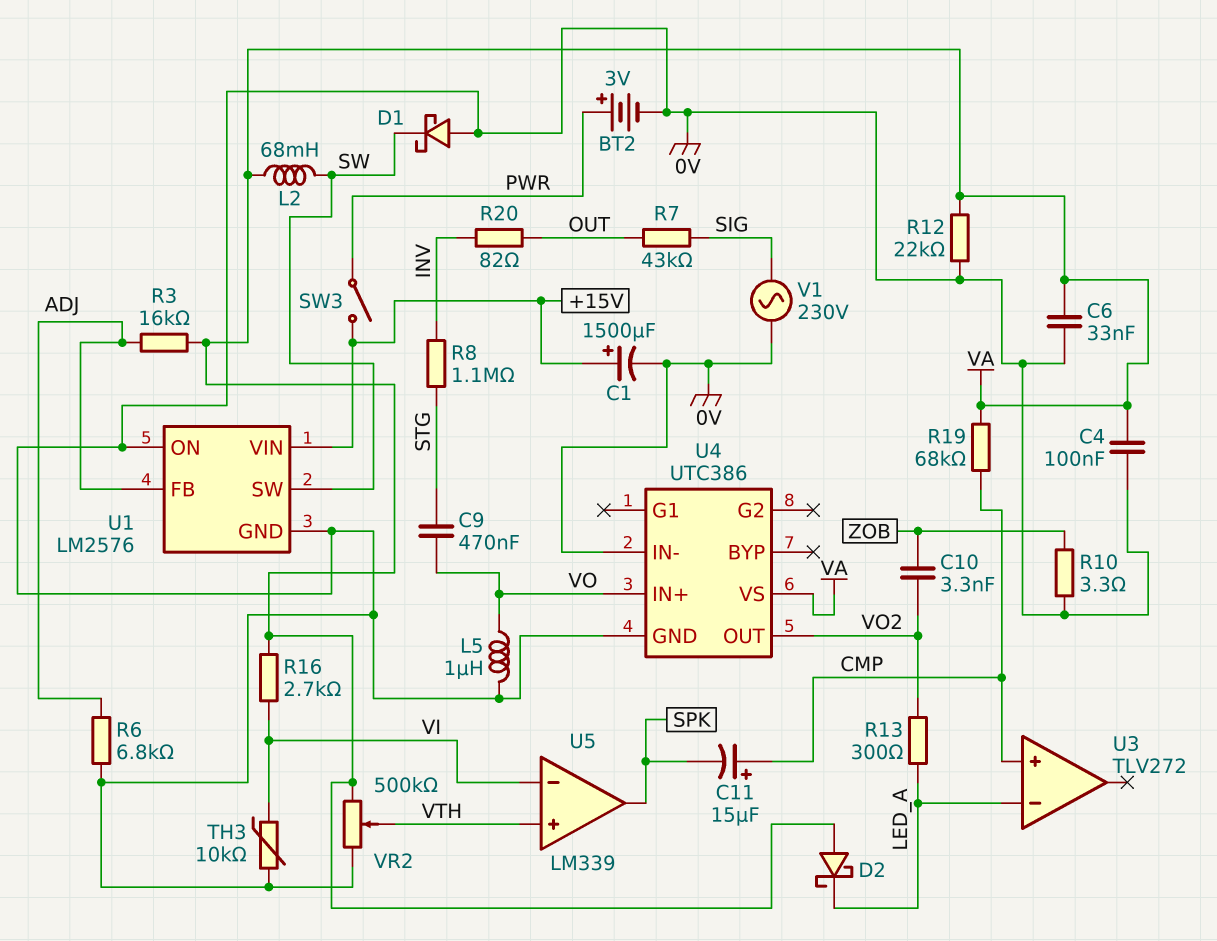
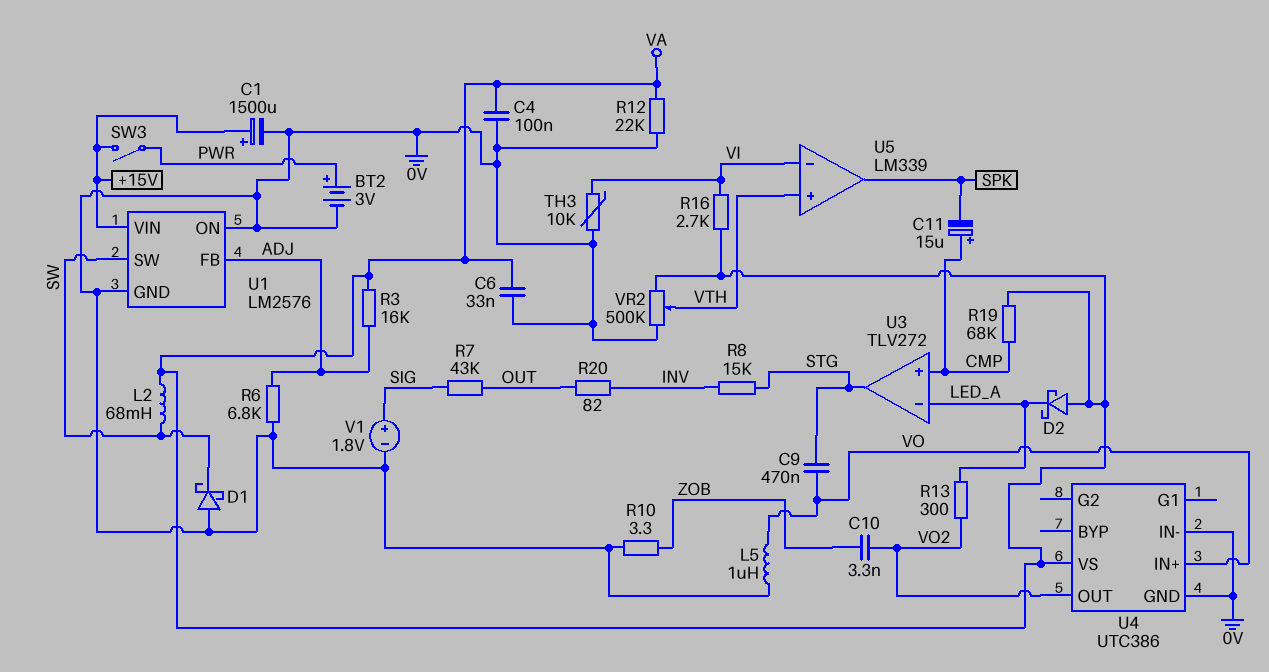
R8: 1.1M (INV, STG) -> 15k (INV, STG)
U3 pin out: none -> STG
V1: AC 230V (0V, SIG) -> 1.8V (plus SIG, minus 0V)

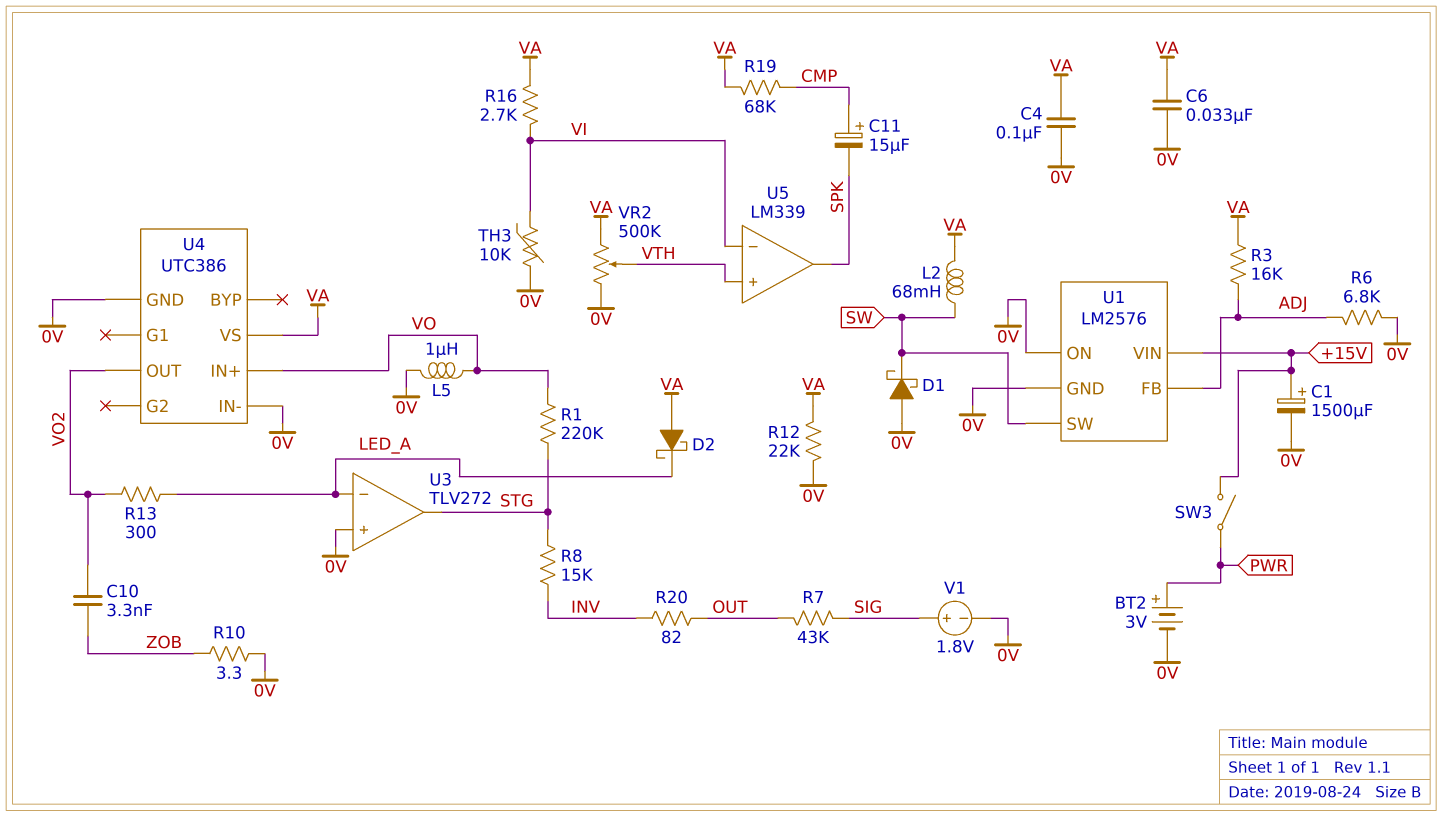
C9: 470nF (STG, VO) -> none
R1: none -> 220k (STG, VO)
U3 pin in+: CMP -> 0V

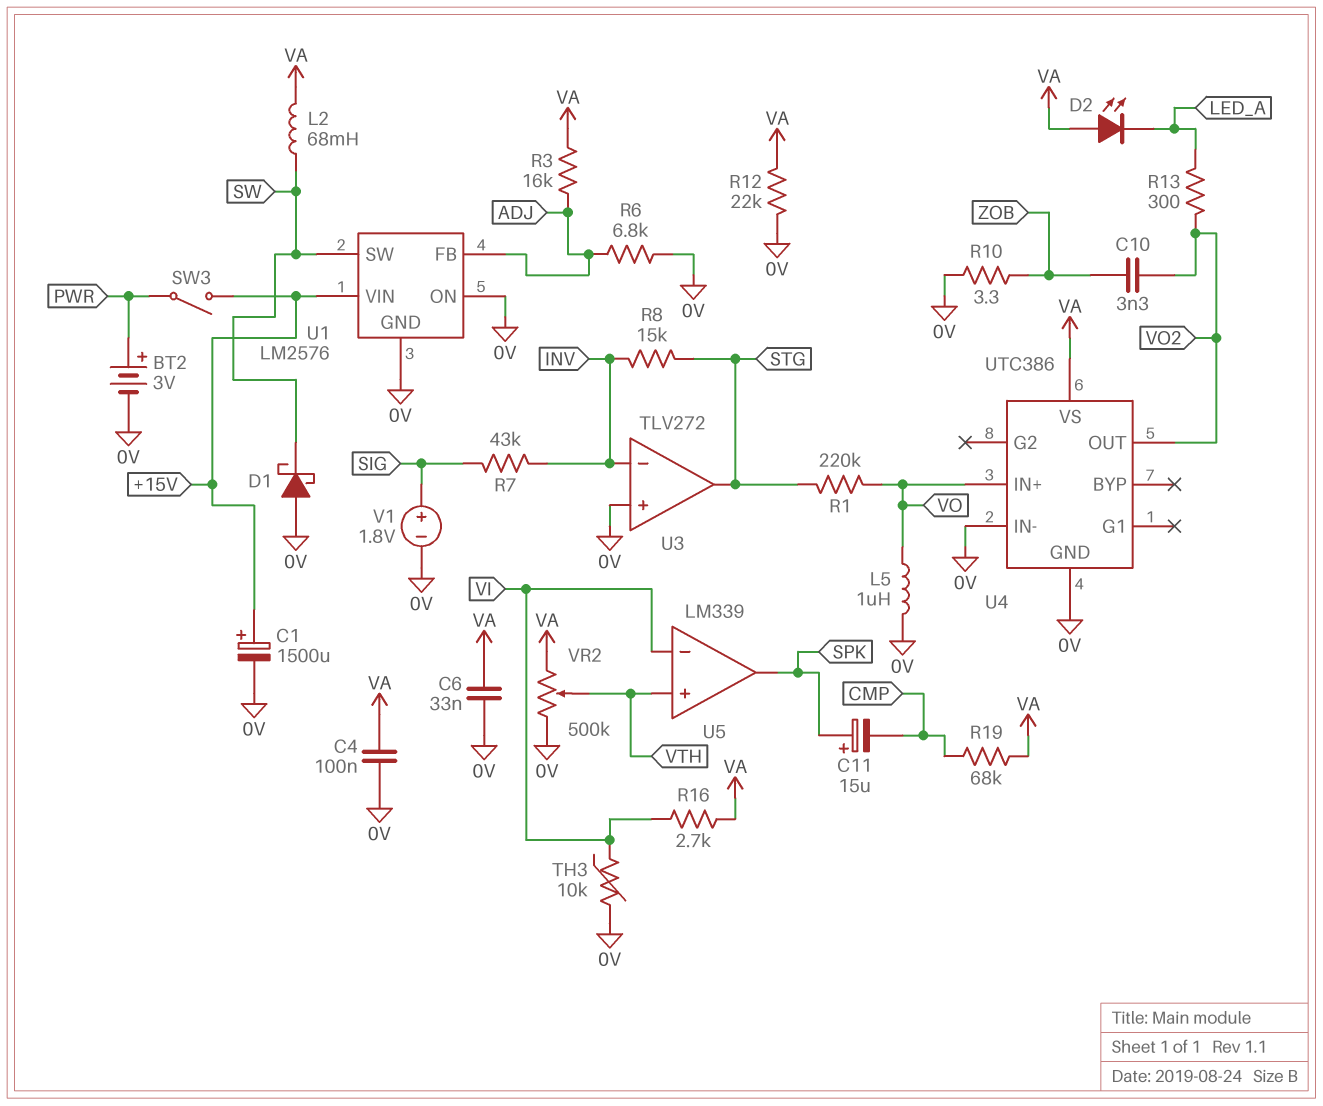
C11: 15uF (plus CMP, minus SPK) -> 15uF (plus SPK, minus CMP)
D2: schottky (A VA, K LED_A) -> LED (A VA, K LED_A)
R7: 43k (OUT, SIG) -> 43k (INV, SIG)
R20: 82 (INV, OUT) -> none
U3 pin in-: LED_A -> INV

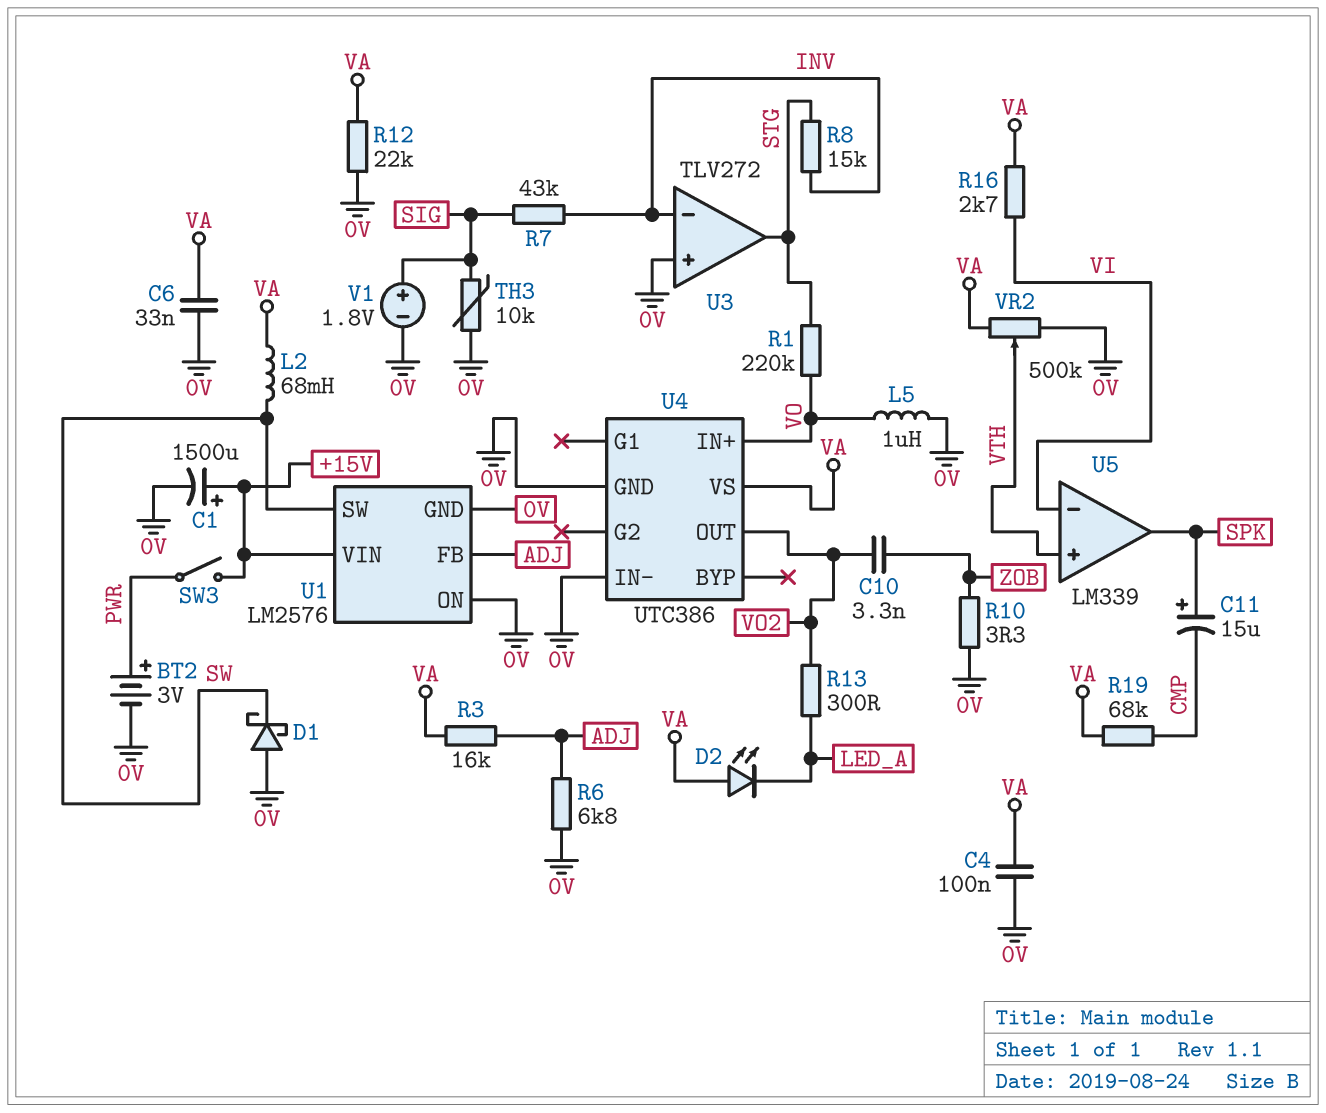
TH3: 10k (0V, VI) -> 10k (0V, SIG)

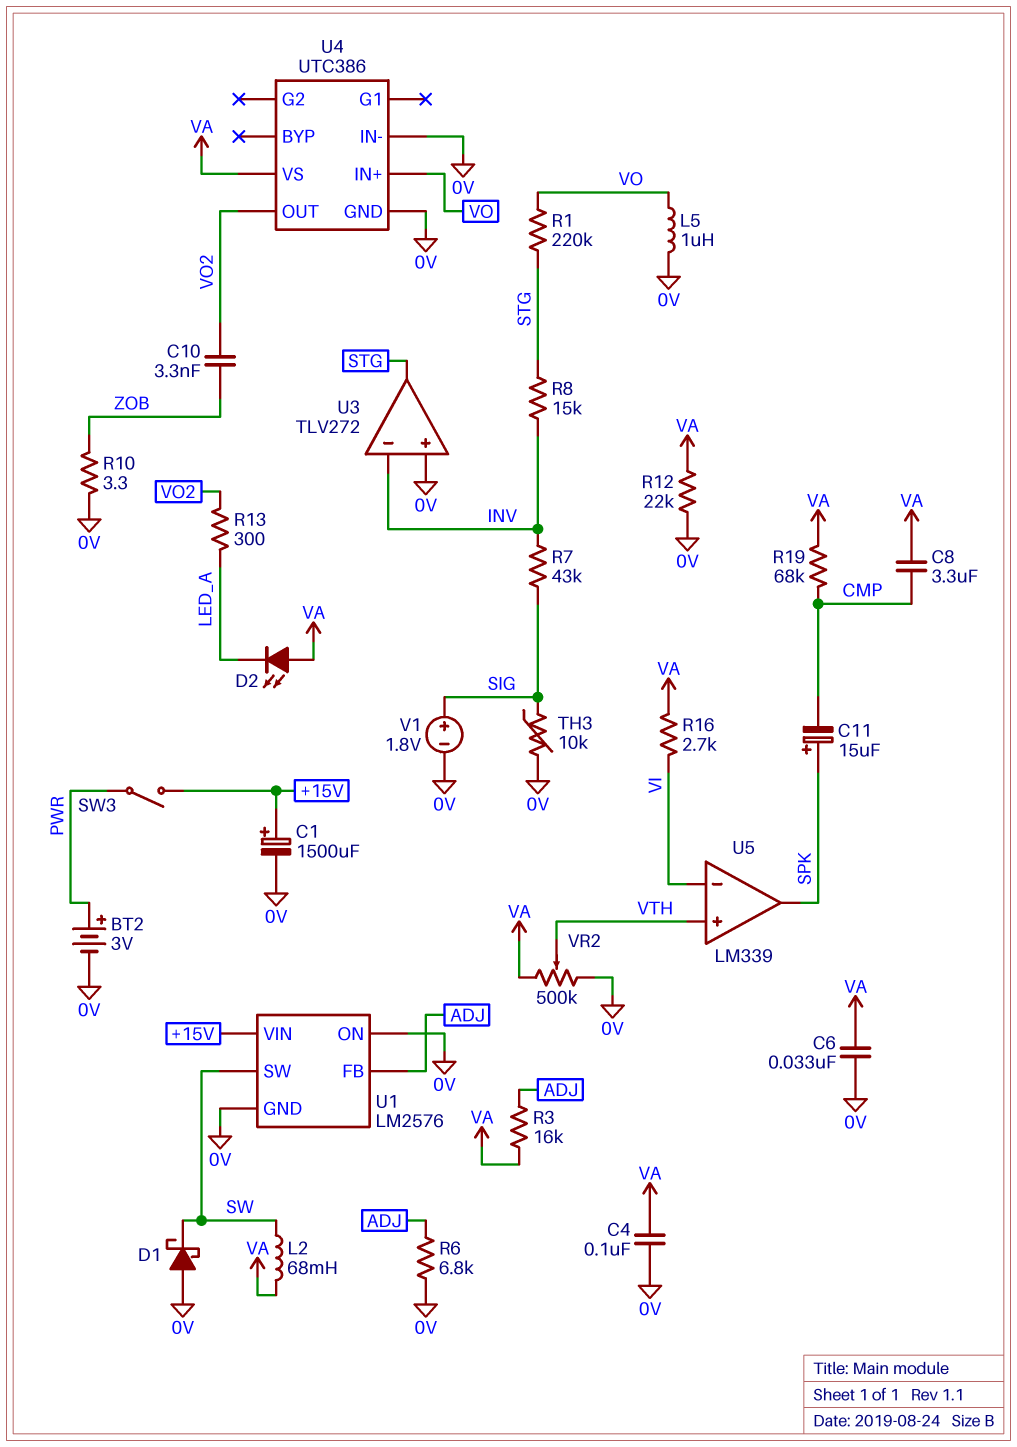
C8: none -> 3.3uF (CMP, VA)

